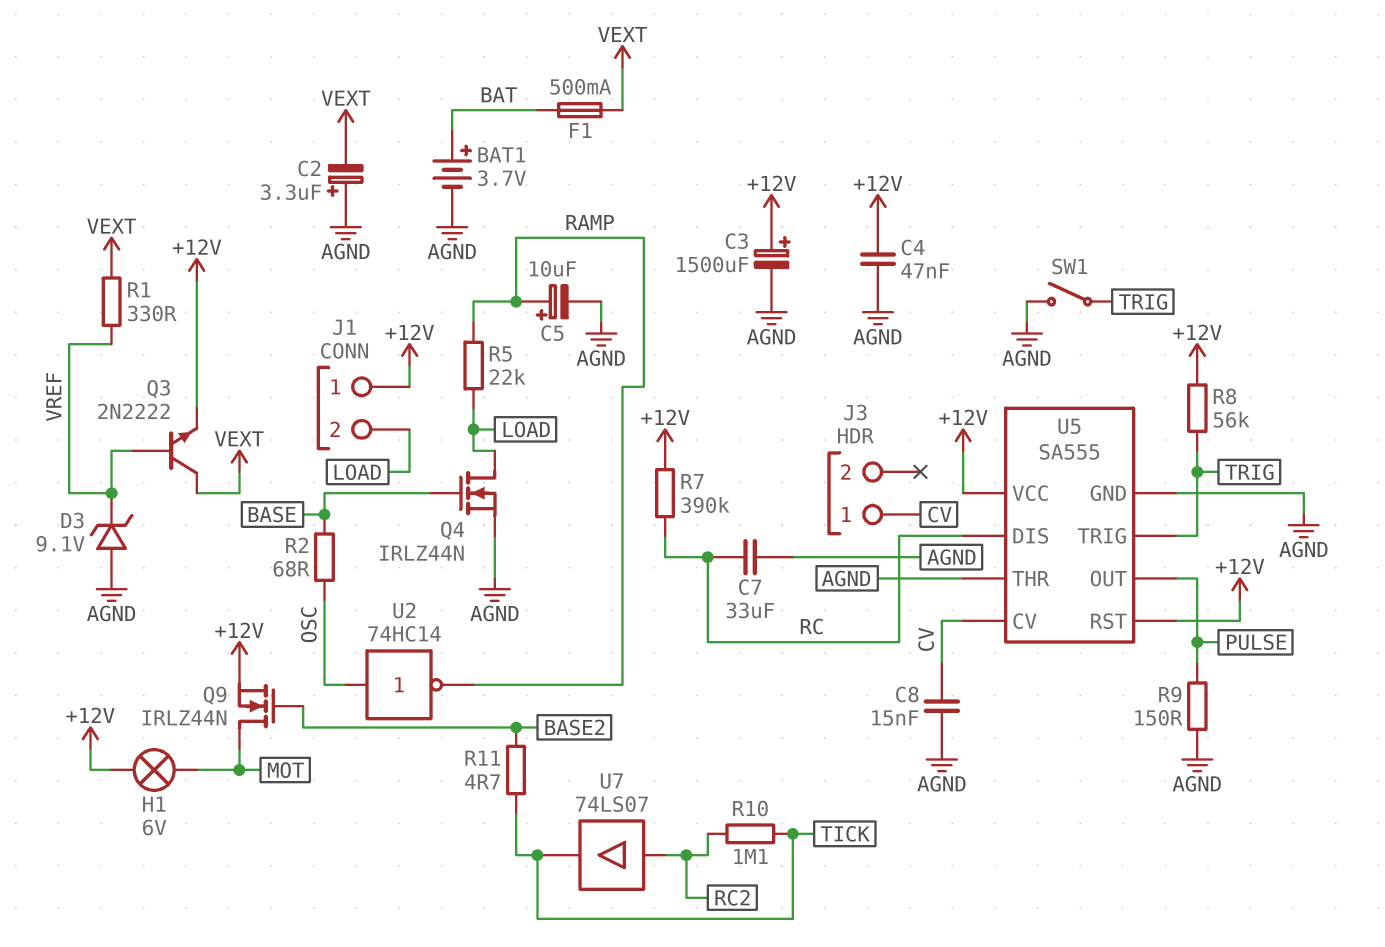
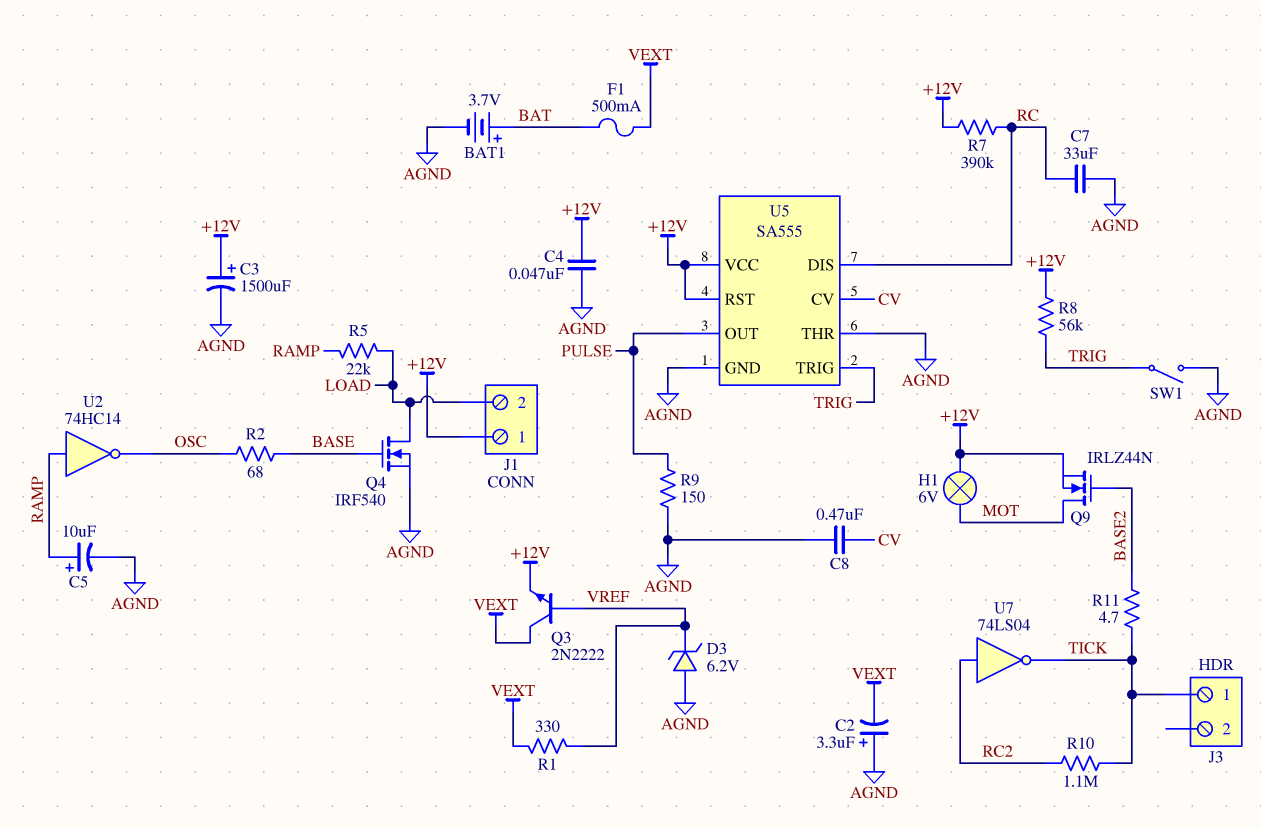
C8: 15nF (AGND, CV) -> 470nF (AGND, CV)
D3: zener 9.1V (A AGND, K VREF) -> zener 6.2V (A AGND, K VREF)
J3 pin 1: CV -> TICK
Q4: NMOS IRLZ44N (G BASE, D LOAD, S AGND) -> NMOS IRF540 (G BASE, D LOAD, S AGND)
U2: NOT 74HC14 (in OSC, out RAMP) -> NOT 74HC14 (in RAMP, out OSC)
U7: buffer 74LS07 (in RC2, out TICK) -> NOT 74LS04 (in RC2, out TICK)

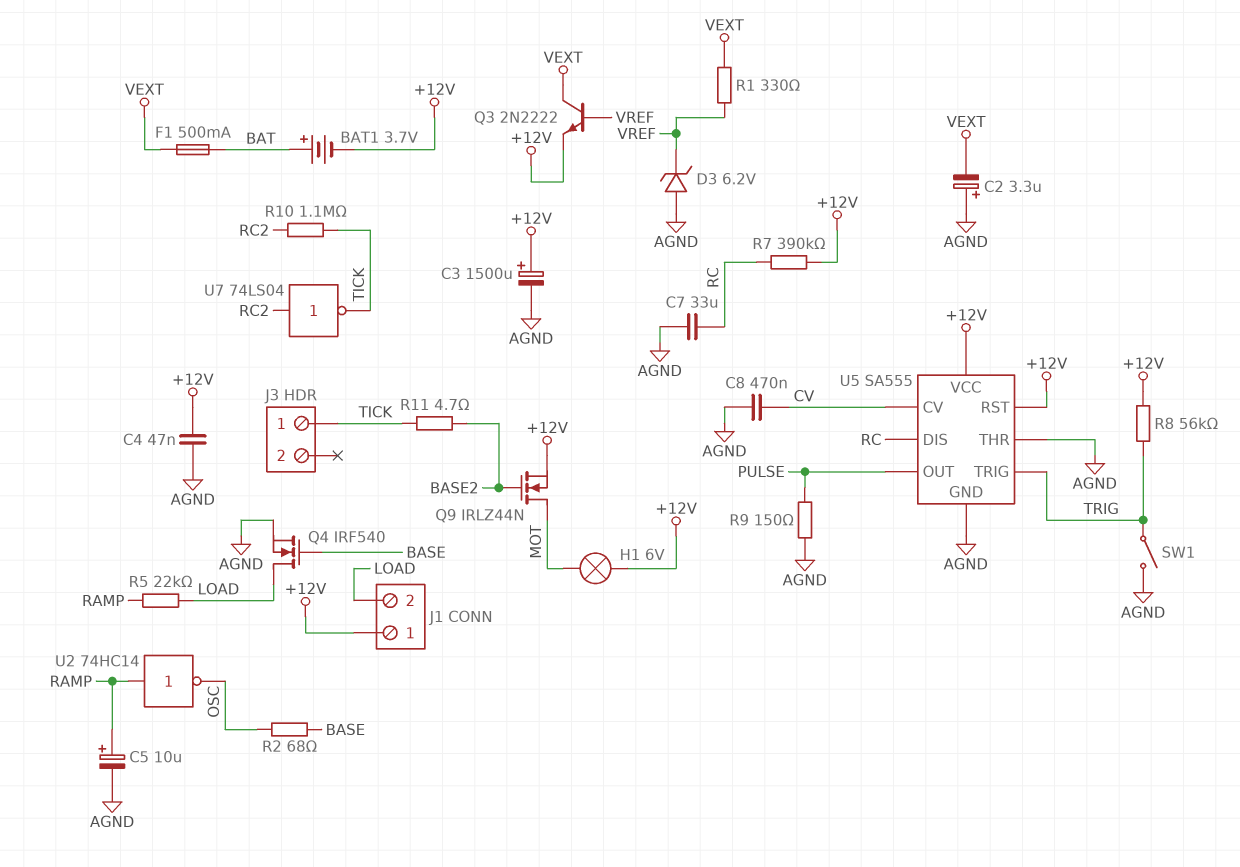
BAT1: 3.7V (plus BAT, minus AGND) -> 3.7V (plus BAT, minus +12V)

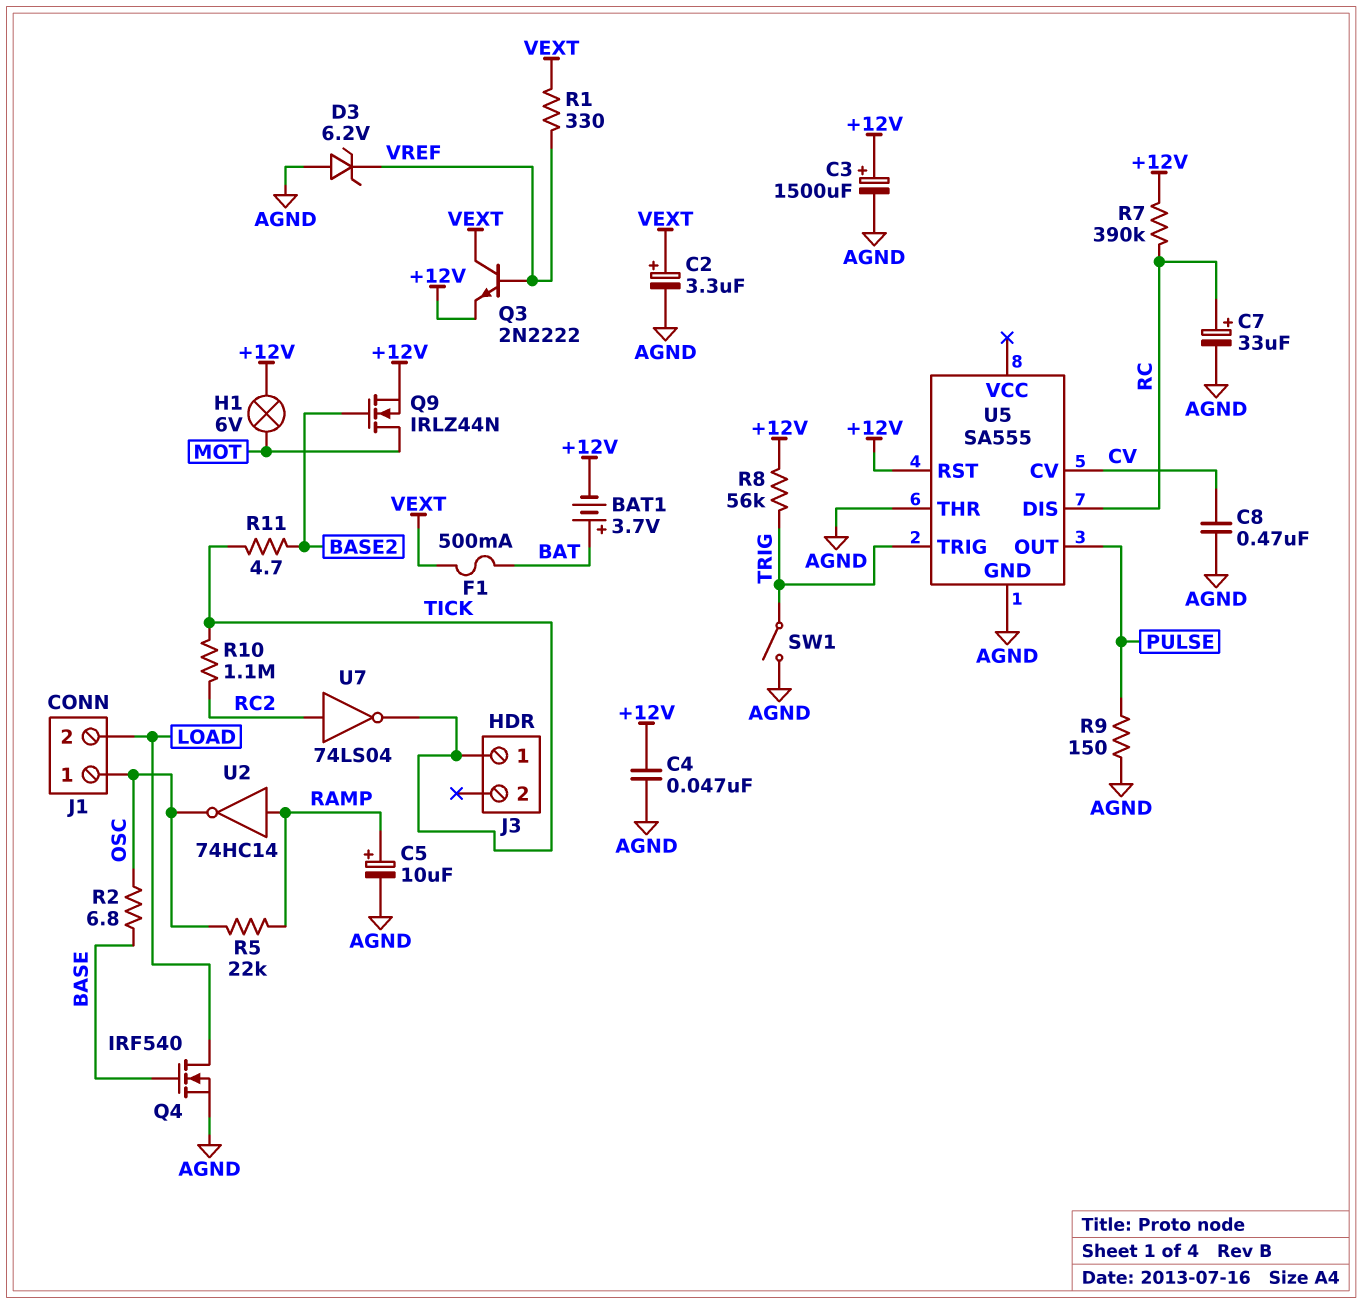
C2: 3.3uF (plus AGND, minus VEXT) -> 3.3uF (plus VEXT, minus AGND)
C7: 33uF (AGND, RC) -> 33uF (plus RC, minus AGND)
J1 pin 1: +12V -> OSC
R2: 68 (BASE, OSC) -> 6.8 (BASE, OSC)
R5: 22k (LOAD, RAMP) -> 22k (OSC, RAMP)
U5 pin VCC: +12V -> none

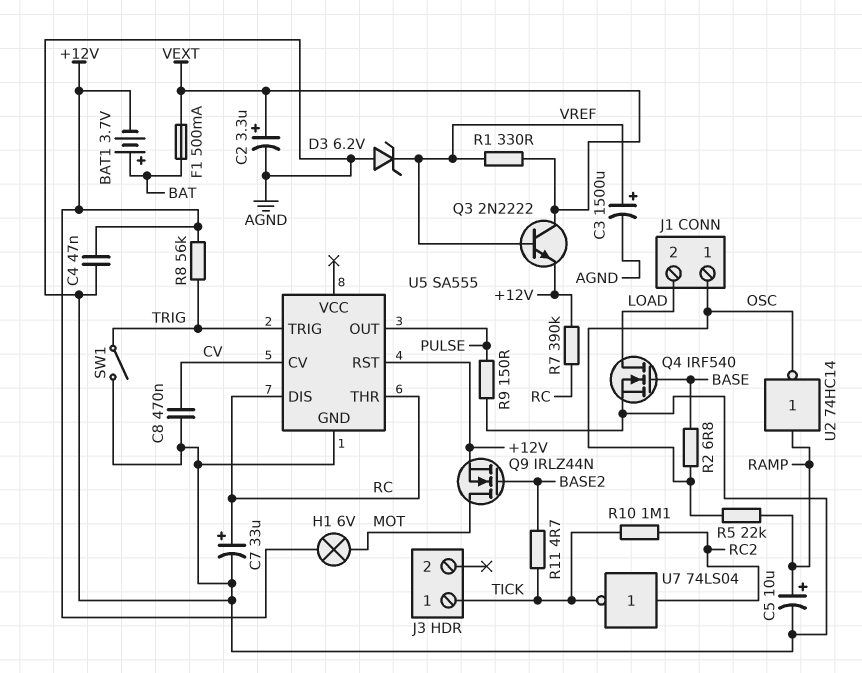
C3: 1500uF (plus +12V, minus AGND) -> 1500uF (plus VREF, minus AGND)
U5 pin THR: AGND -> RC

